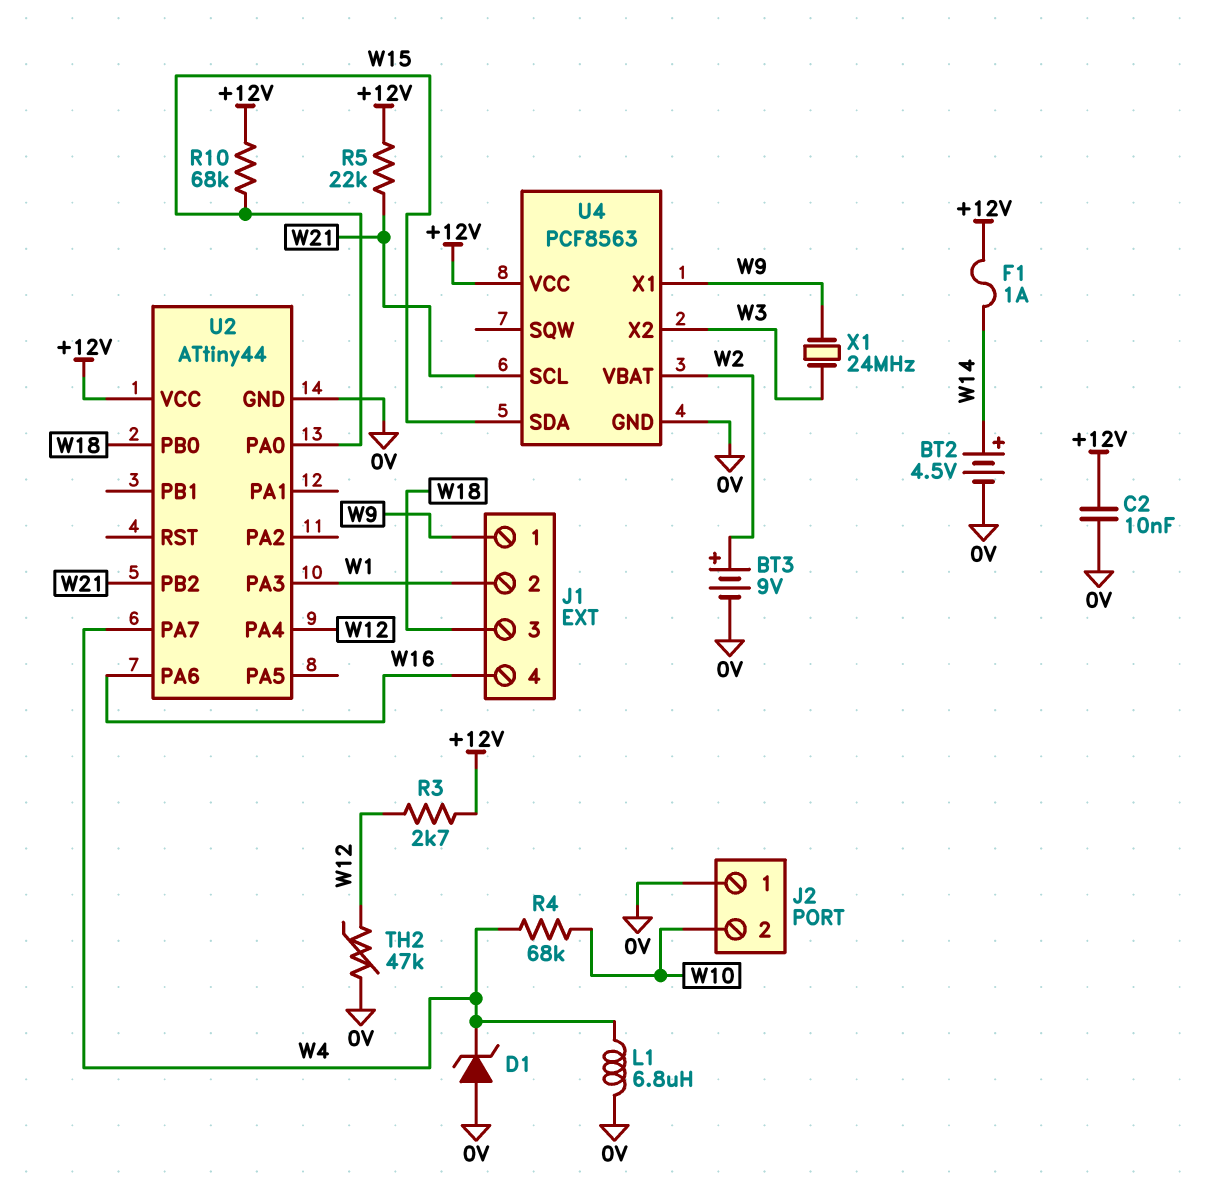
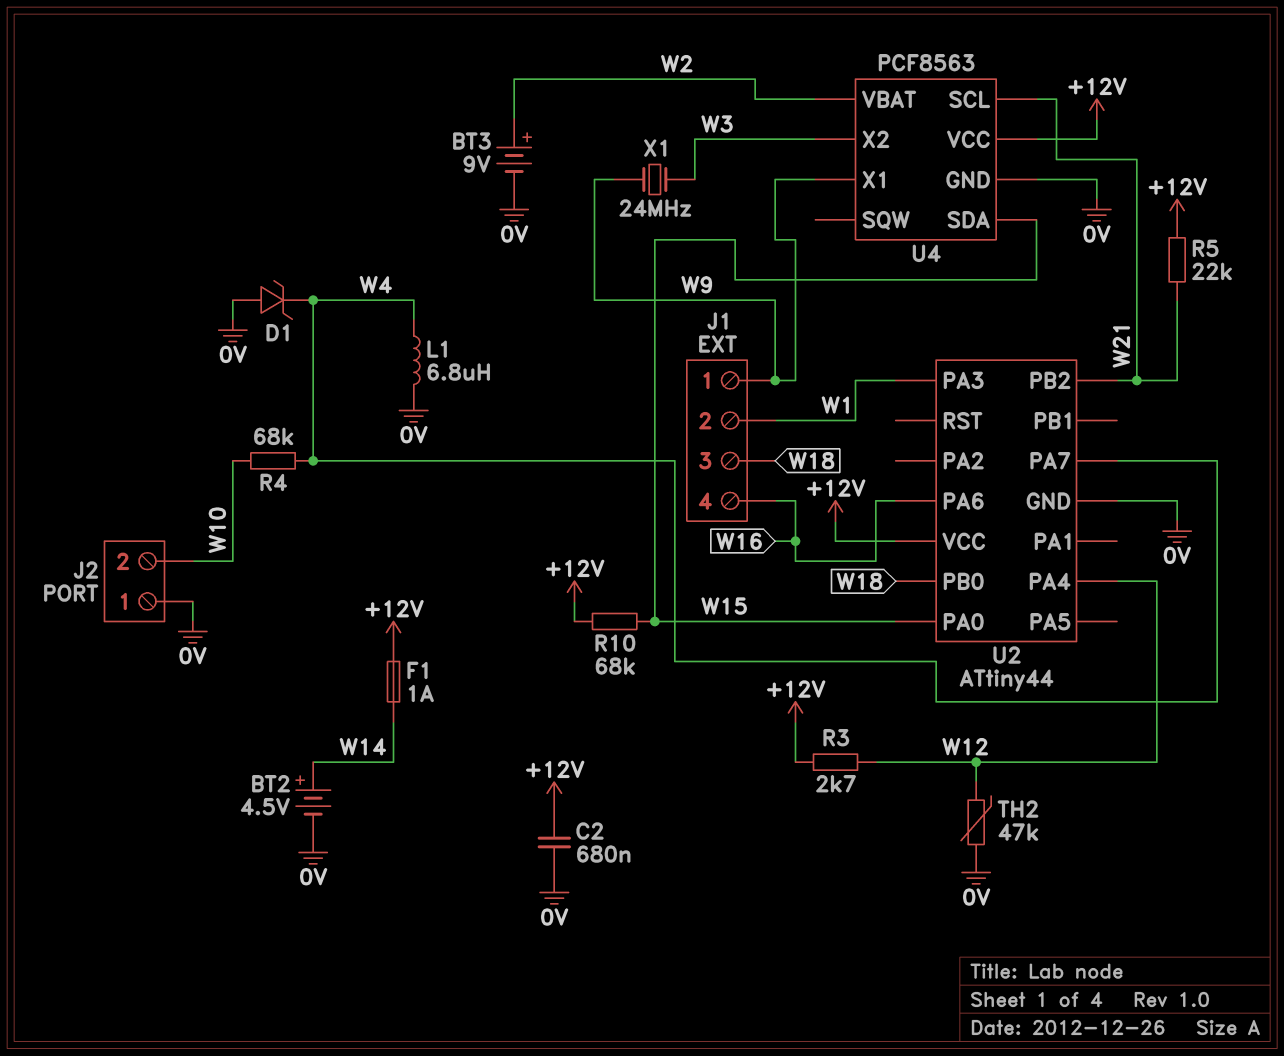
C2: 10nF (+12V, 0V) -> 680nF (+12V, 0V)

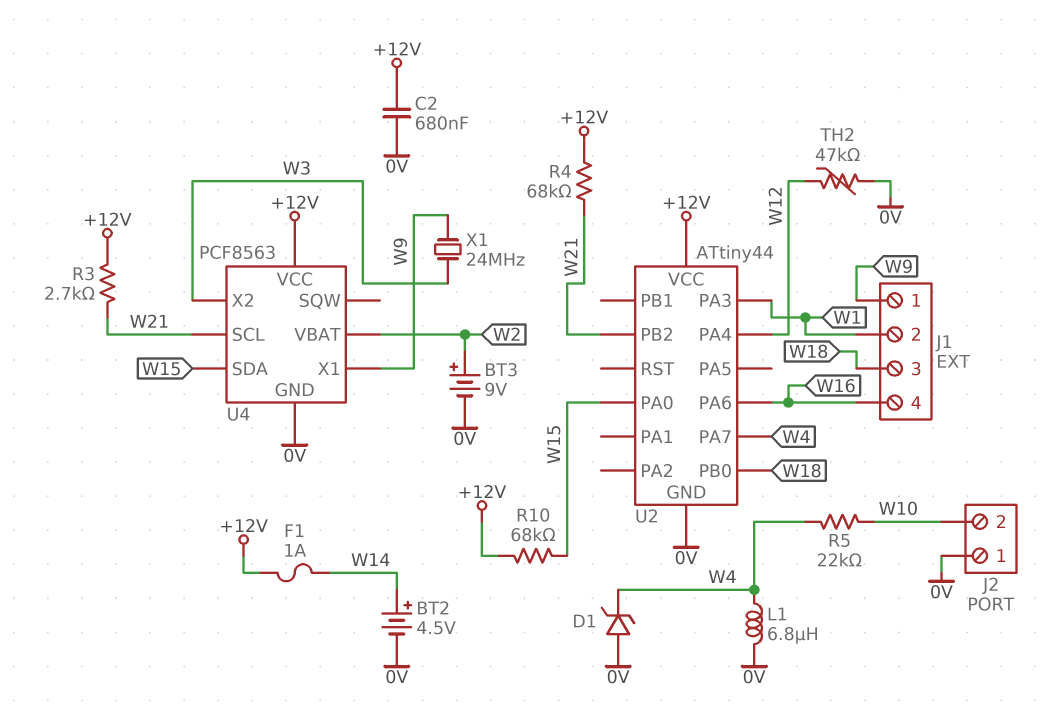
R3: 2.7k (+12V, W12) -> 2.7k (+12V, W21)
R4: 68k (W4, W10) -> 68k (+12V, W21)
R5: 22k (+12V, W21) -> 22k (W4, W10)

